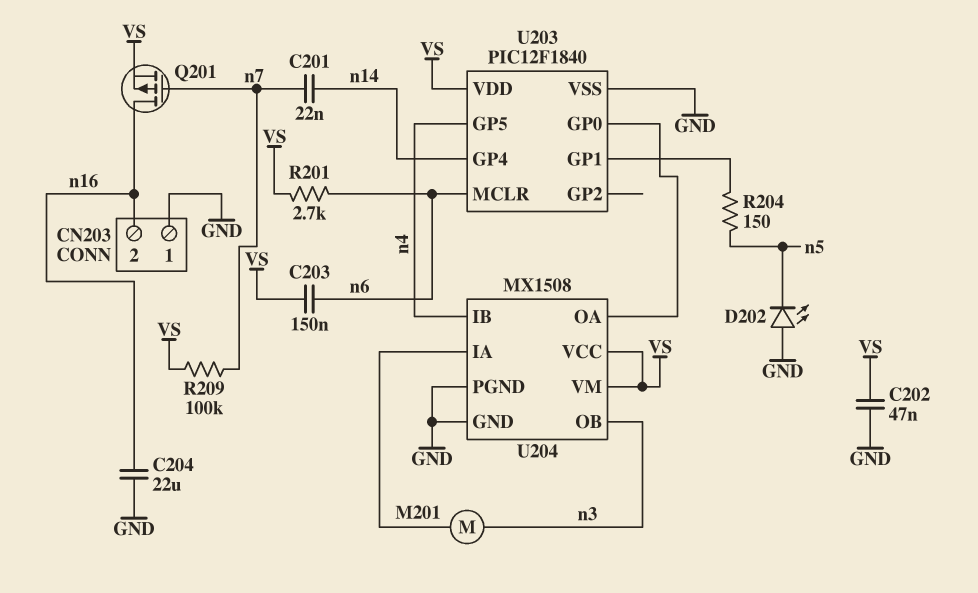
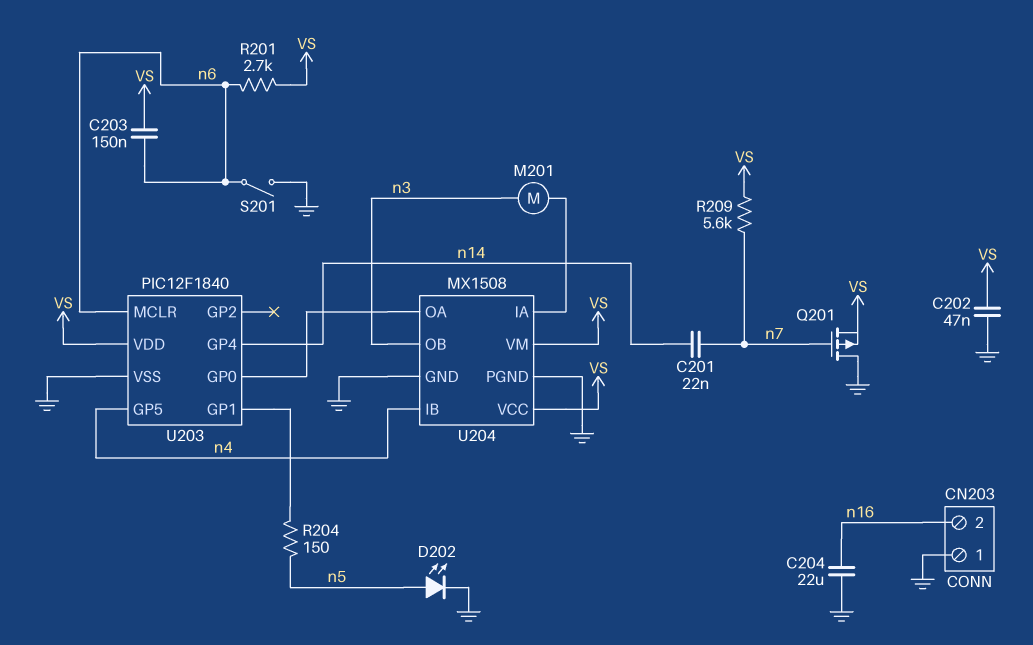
D202: LED (A GND, K n5) -> LED (A n5, K GND)
Q201: PMOS (G n7, D n16, S VS) -> PMOS (G n7, D GND, S VS)
R209: 100k (VS, n7) -> 5.6k (VS, n7)
S201: none -> switch (GND, n6)

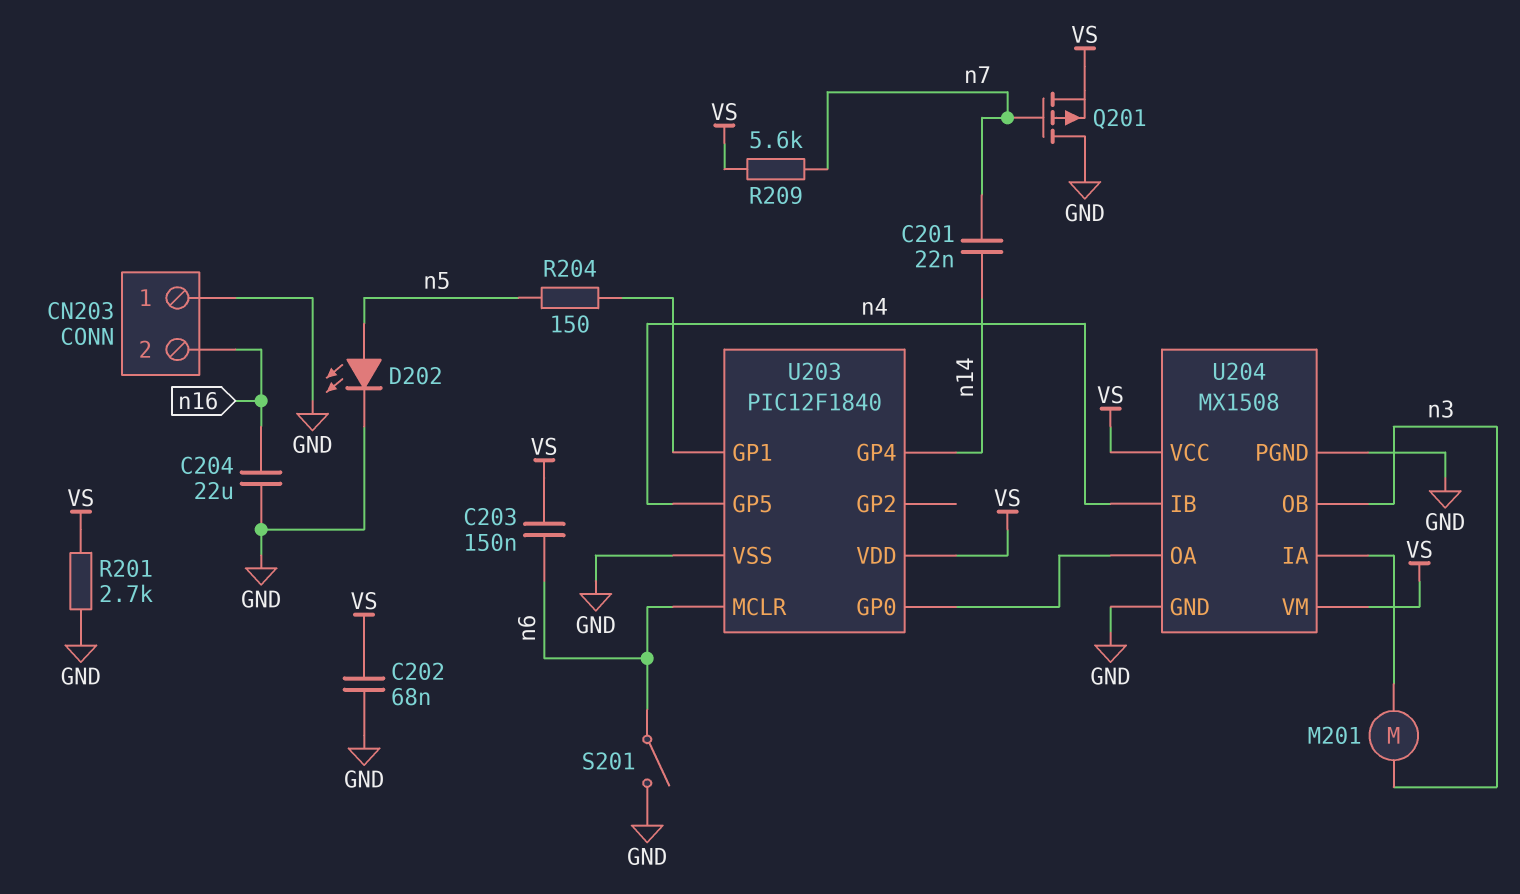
C202: 47nF (GND, VS) -> 68nF (GND, VS)
R201: 2.7k (VS, n6) -> 2.7k (GND, VS)

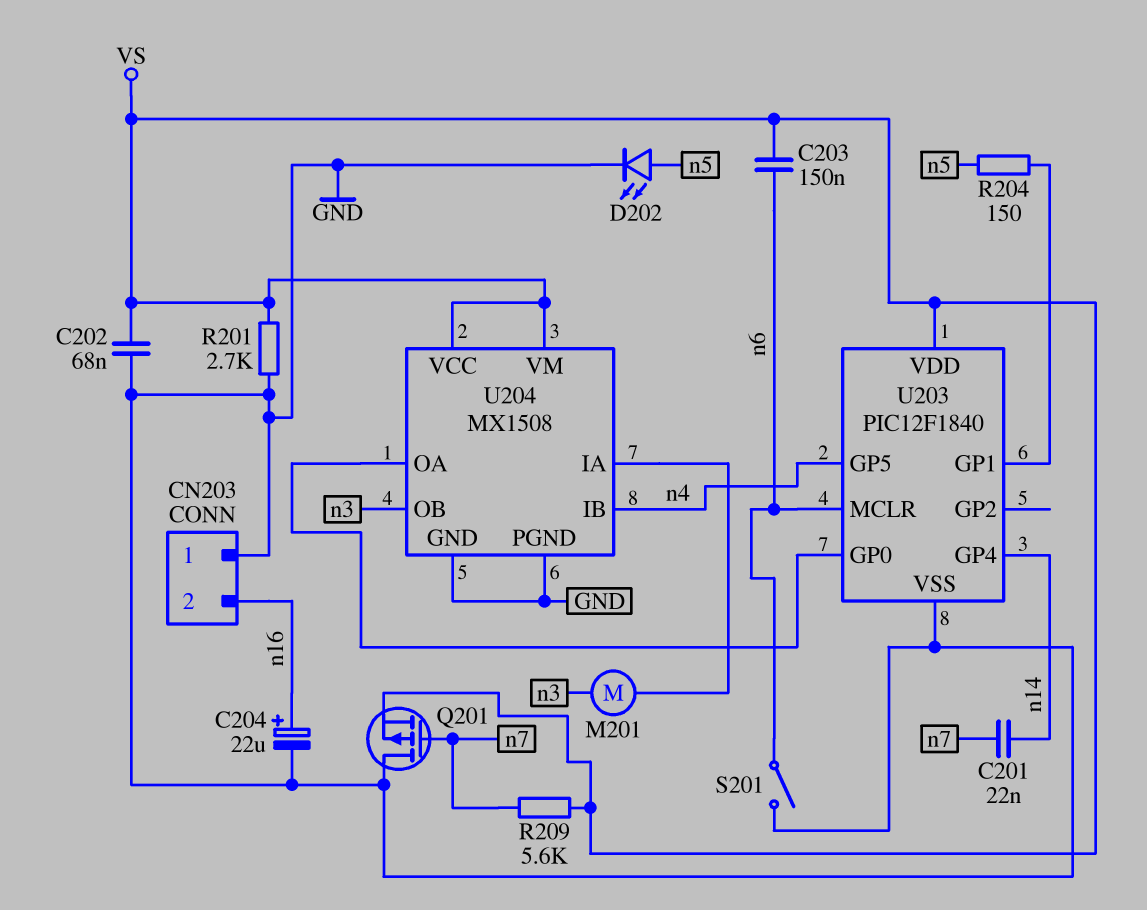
C204: 22uF (GND, n16) -> 22uF (plus n16, minus GND)

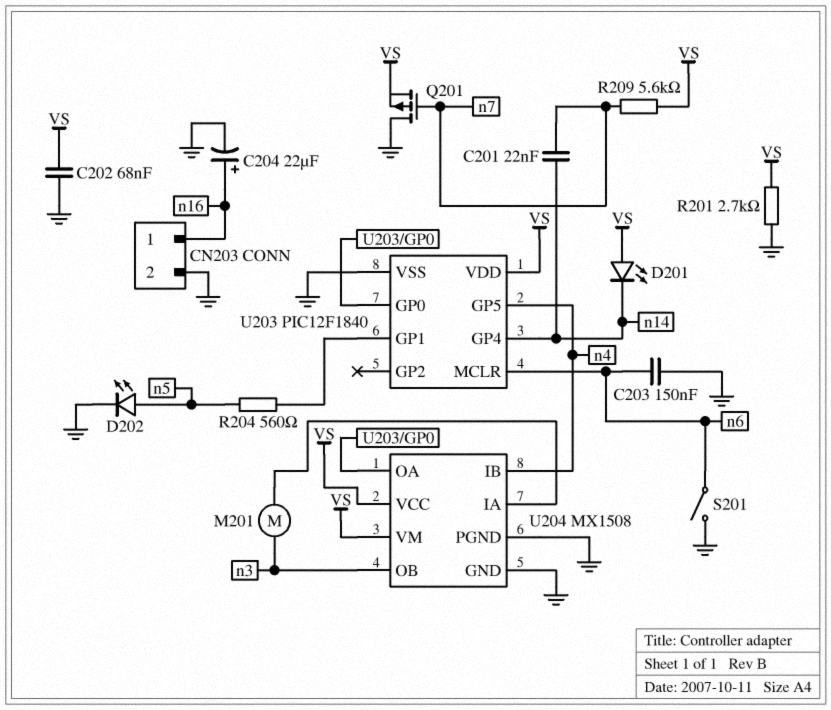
C203: 150nF (VS, n6) -> 150nF (GND, n6)
CN203 pin 1: GND -> n16
CN203 pin 2: n16 -> GND
D201: none -> LED (A VS, K n14)
R204: 150 (U203/GP1, n5) -> 560 (U203/GP1, n5)

